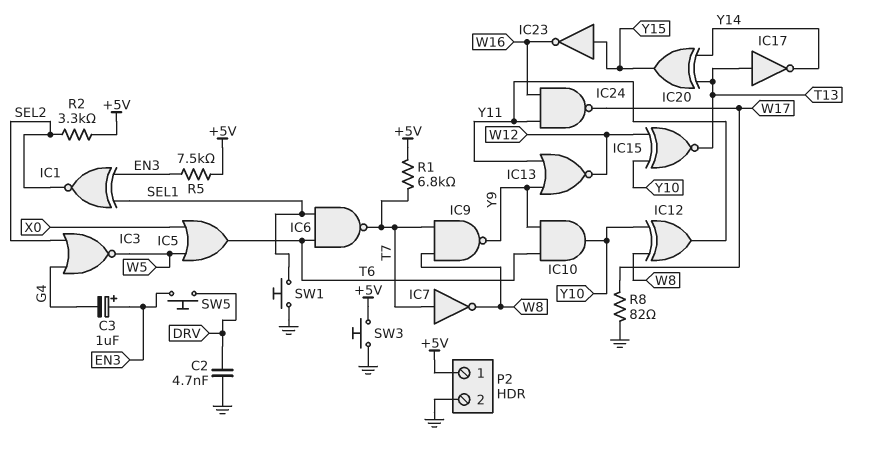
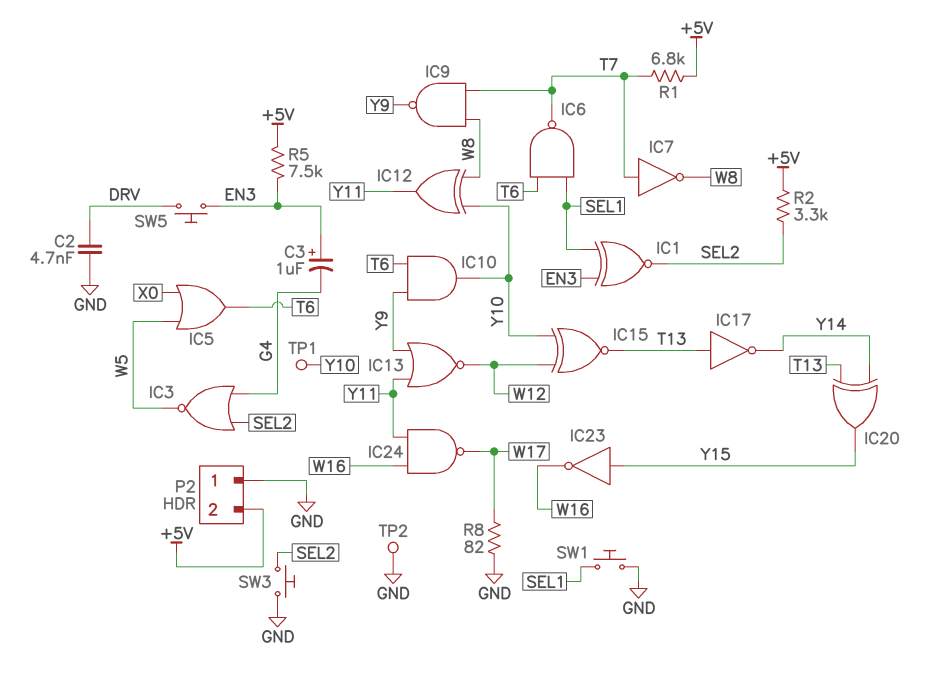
P2 pin 1: +5V -> GND
P2 pin 2: GND -> +5V
SW3: button (+5V, GND) -> button (GND, SEL2)
TP1: none -> test point (Y10)
TP2: none -> test point (GND)

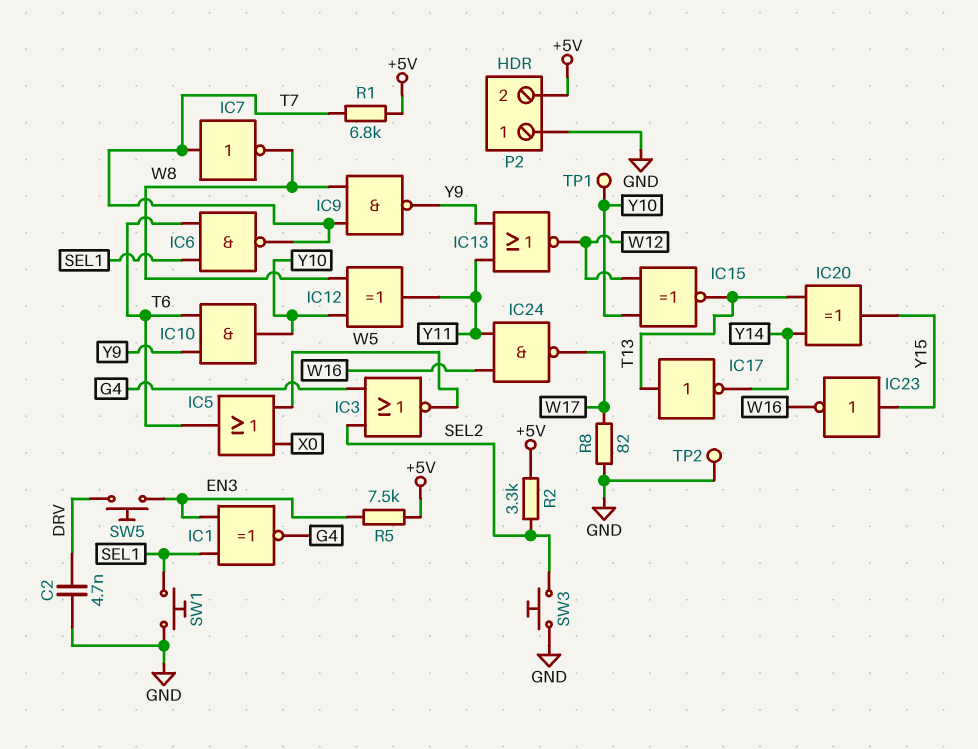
C3: 1uF (plus EN3, minus G4) -> none
IC1: XNOR (in EN3, in SEL1, out SEL2) -> XNOR (in EN3, in SEL1, out G4)

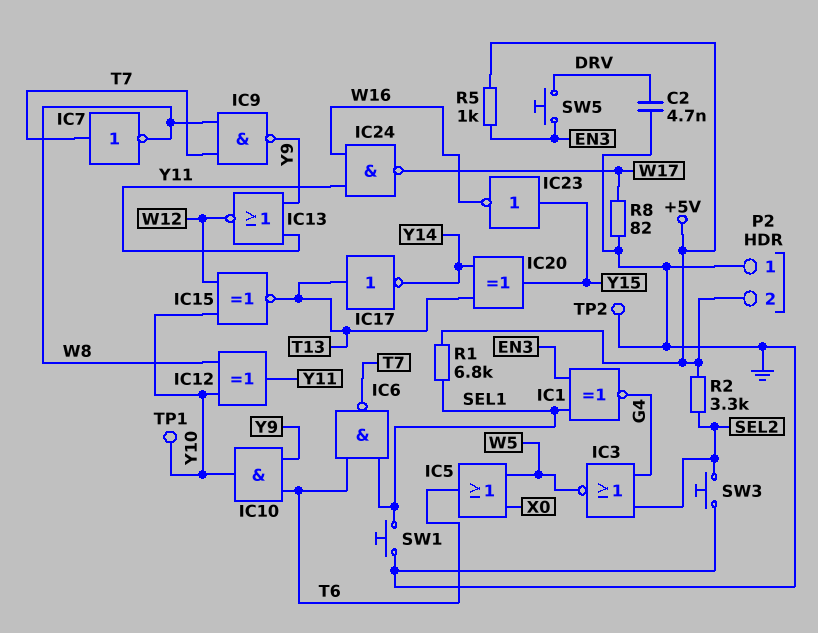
R1: 6.8k (+5V, T7) -> 6.8k (+5V, SEL1)
R5: 7.5k (+5V, EN3) -> 1k (+5V, EN3)

